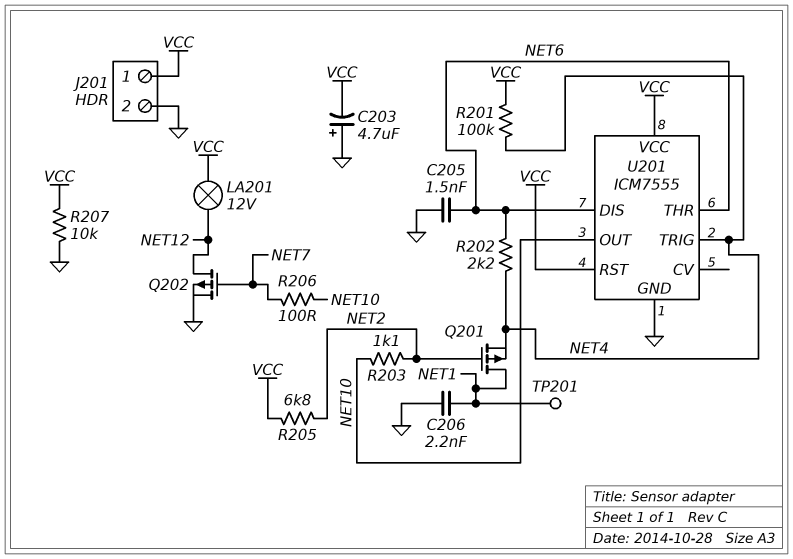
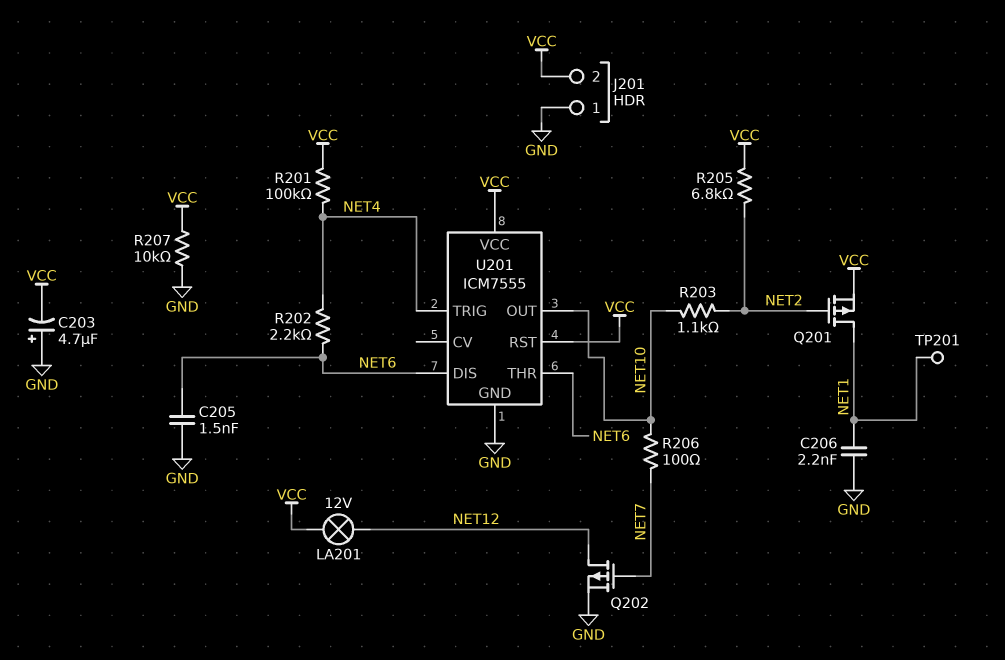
J201 pin 1: VCC -> GND
J201 pin 2: GND -> VCC
Q201: PMOS (G NET2, D NET1, S NET4) -> PMOS (G NET2, D NET1, S VCC)

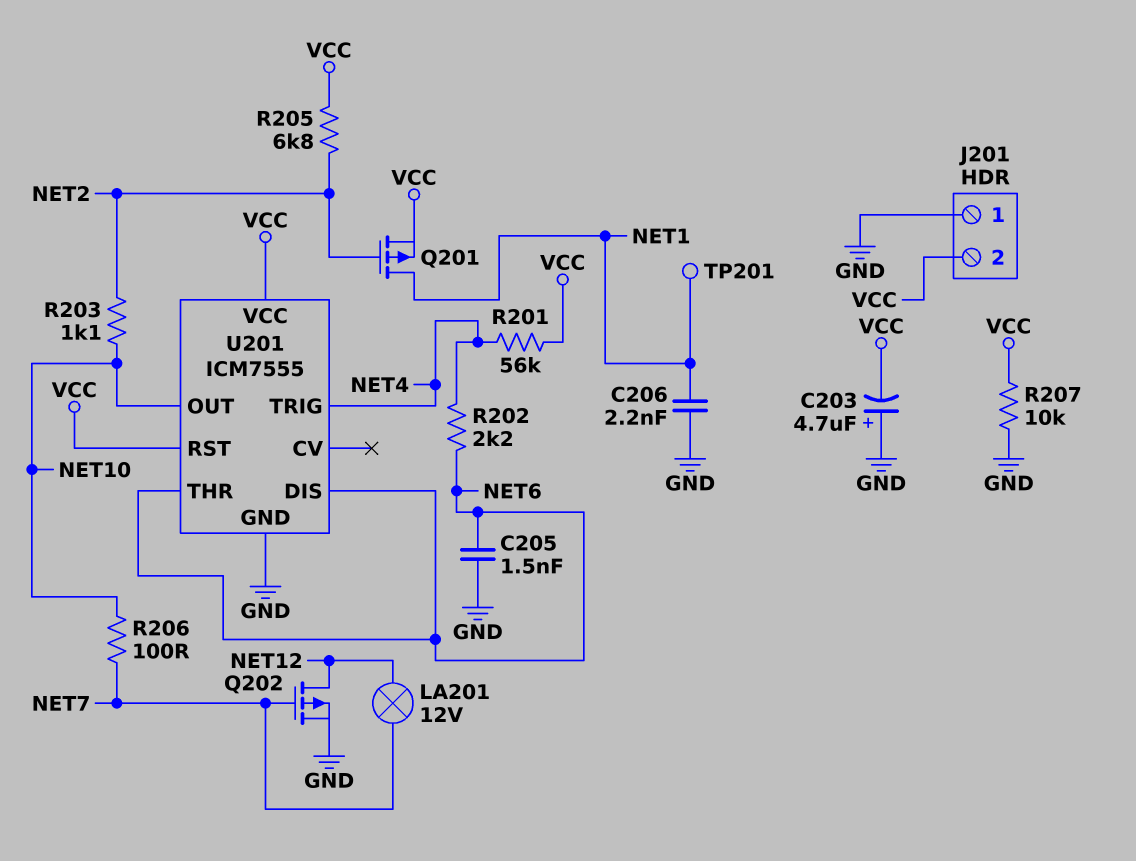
LA201: lamp 12V (NET12, VCC) -> lamp 12V (NET7, NET12)
R201: 100k (NET4, VCC) -> 56k (NET4, VCC)

